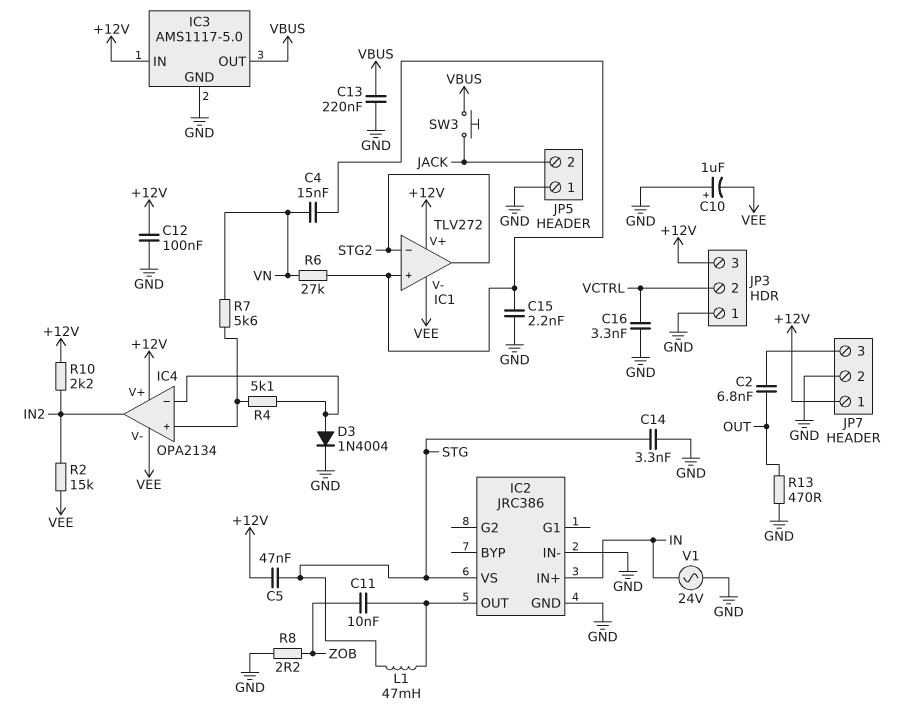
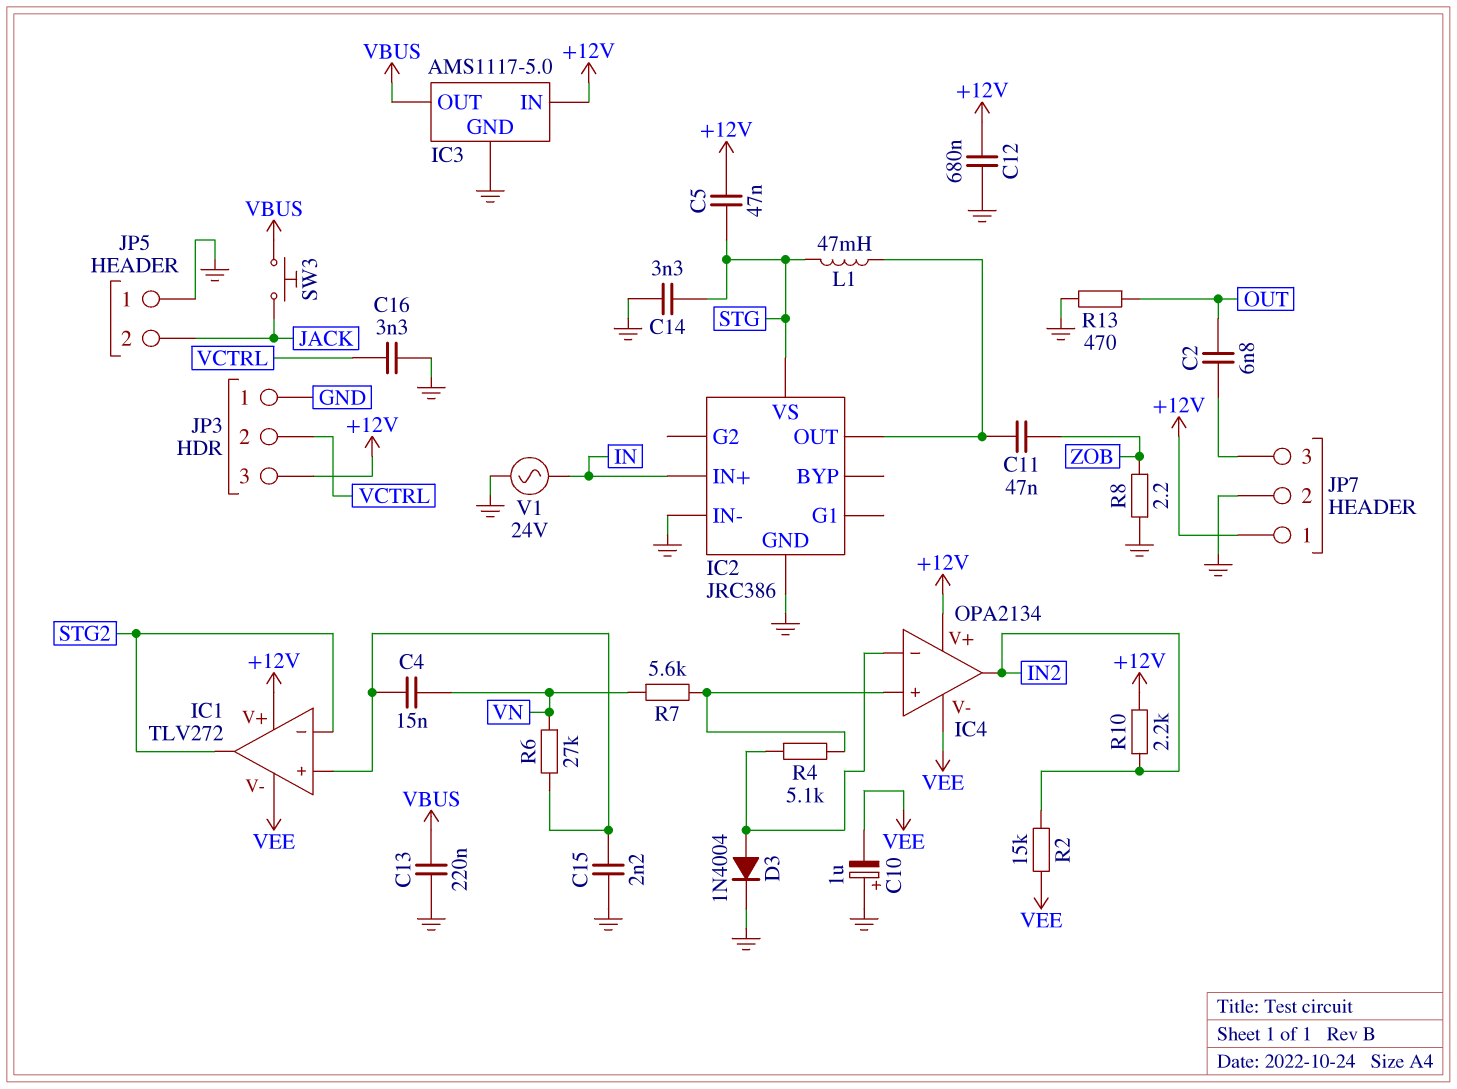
C11: 10nF (IC2/OUT, ZOB) -> 47nF (IC2/OUT, ZOB)
C12: 100nF (+12V, GND) -> 680nF (+12V, GND)

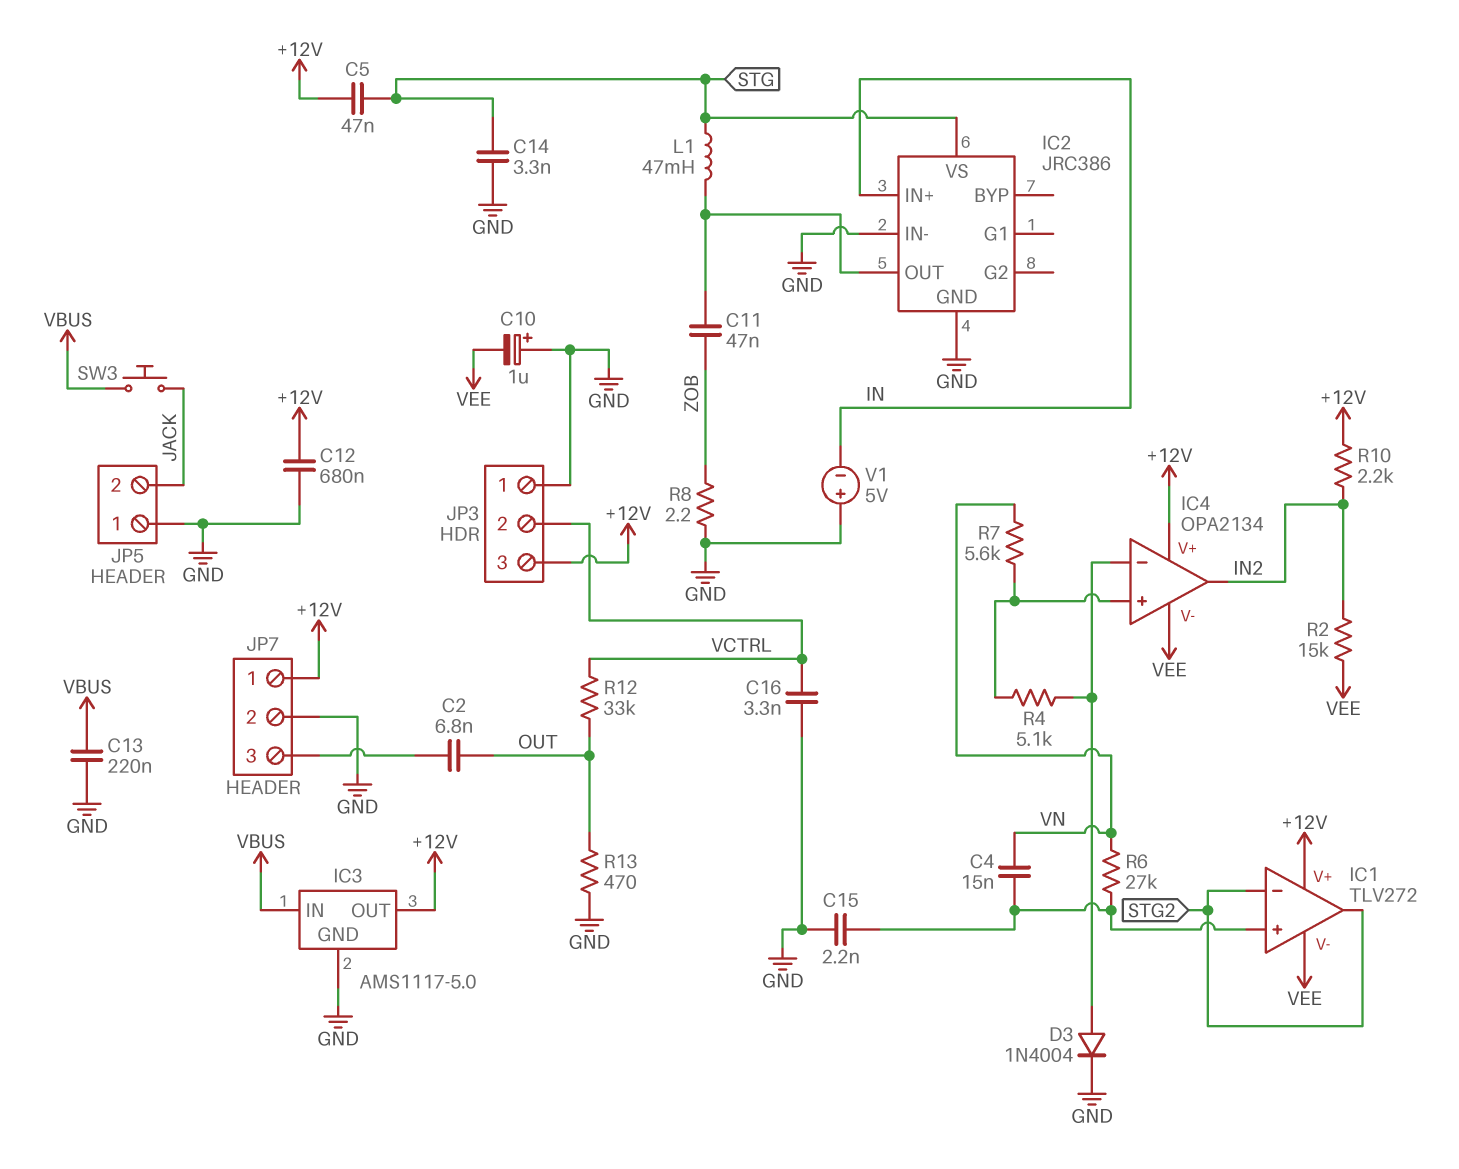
IC3 pin IN: +12V -> VBUS
IC3 pin OUT: VBUS -> +12V
R12: none -> 33k (OUT, VCTRL)
V1: AC 24V (GND, IN) -> 5V (plus GND, minus IN)

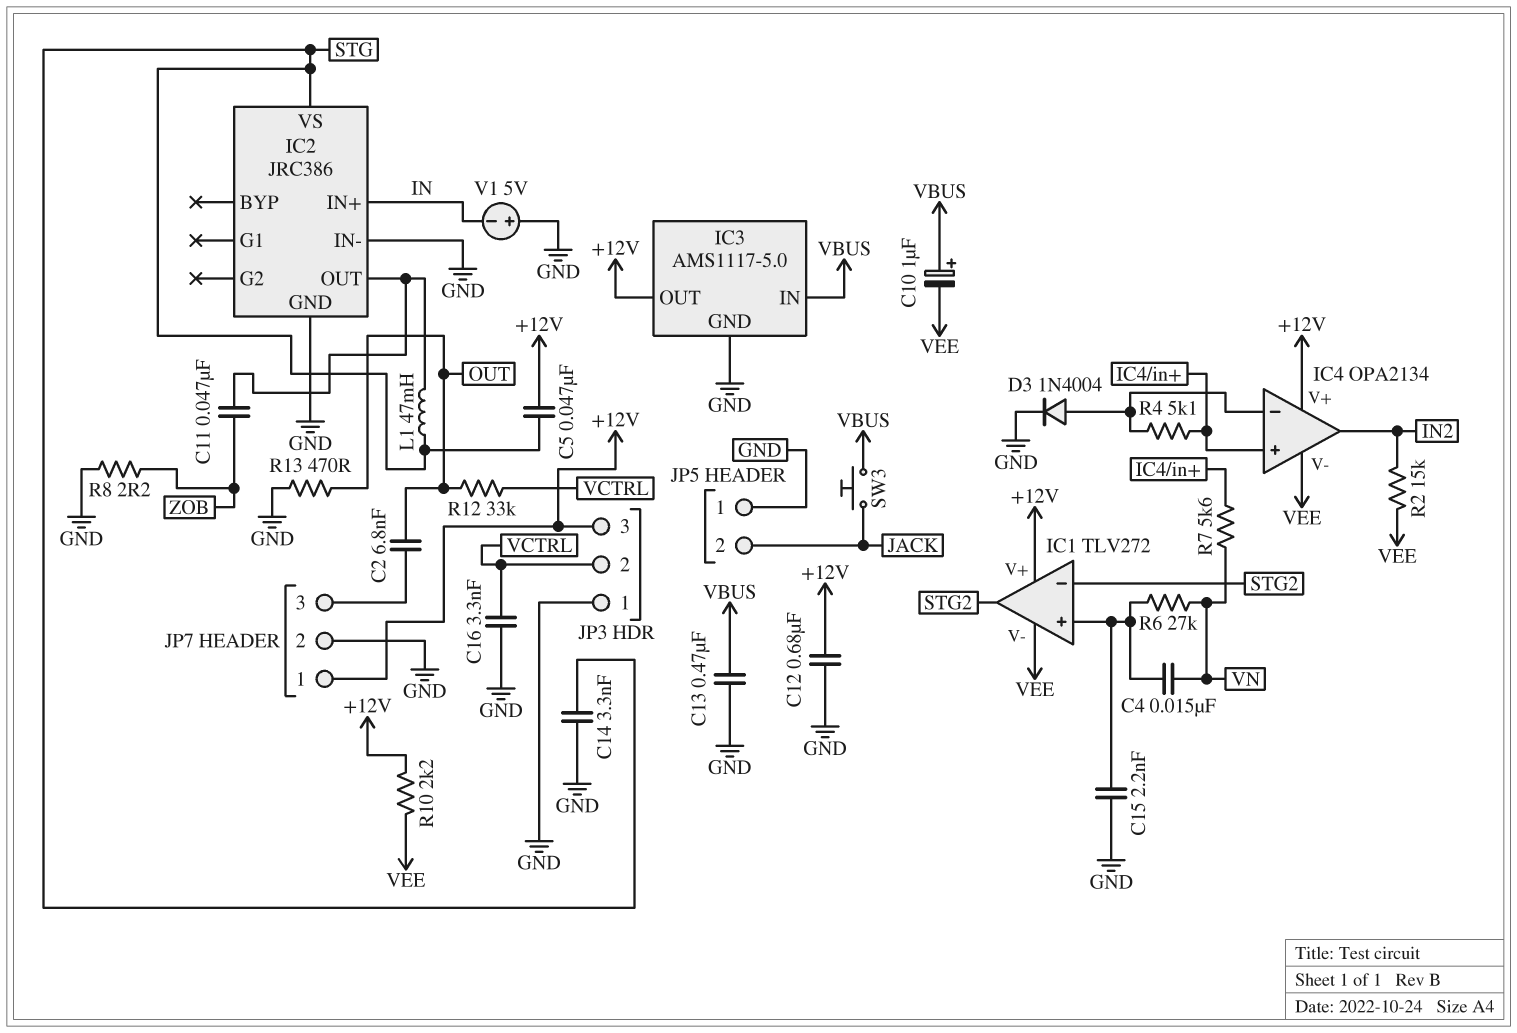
C10: 1uF (plus GND, minus VEE) -> 1uF (plus VBUS, minus VEE)
C13: 220nF (GND, VBUS) -> 470nF (GND, VBUS)
R10: 2.2k (+12V, IN2) -> 2.2k (+12V, VEE)

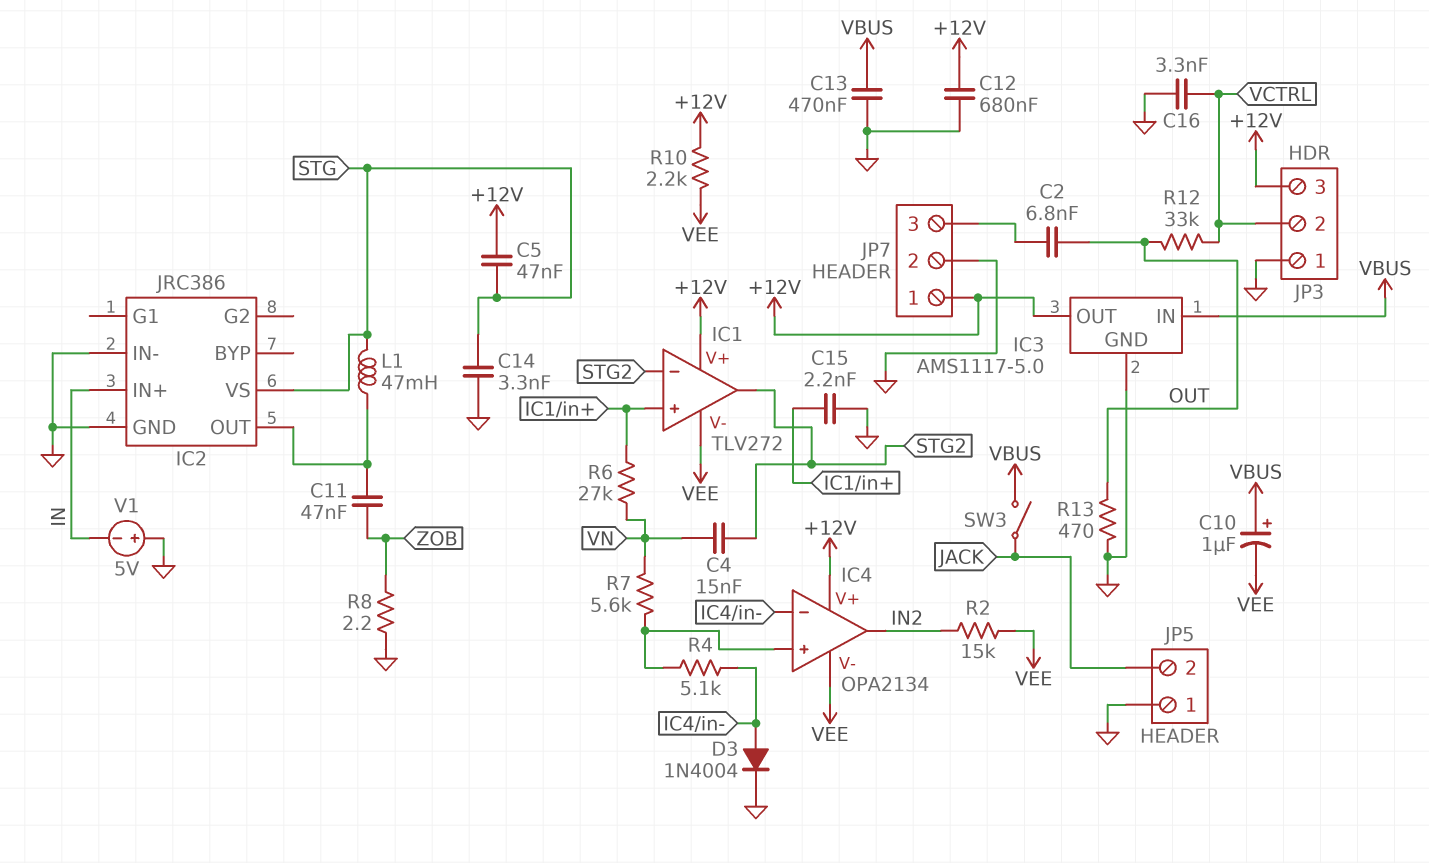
C4: 15nF (IC1/in+, VN) -> 15nF (STG2, VN)
SW3: button (JACK, VBUS) -> switch (JACK, VBUS)

